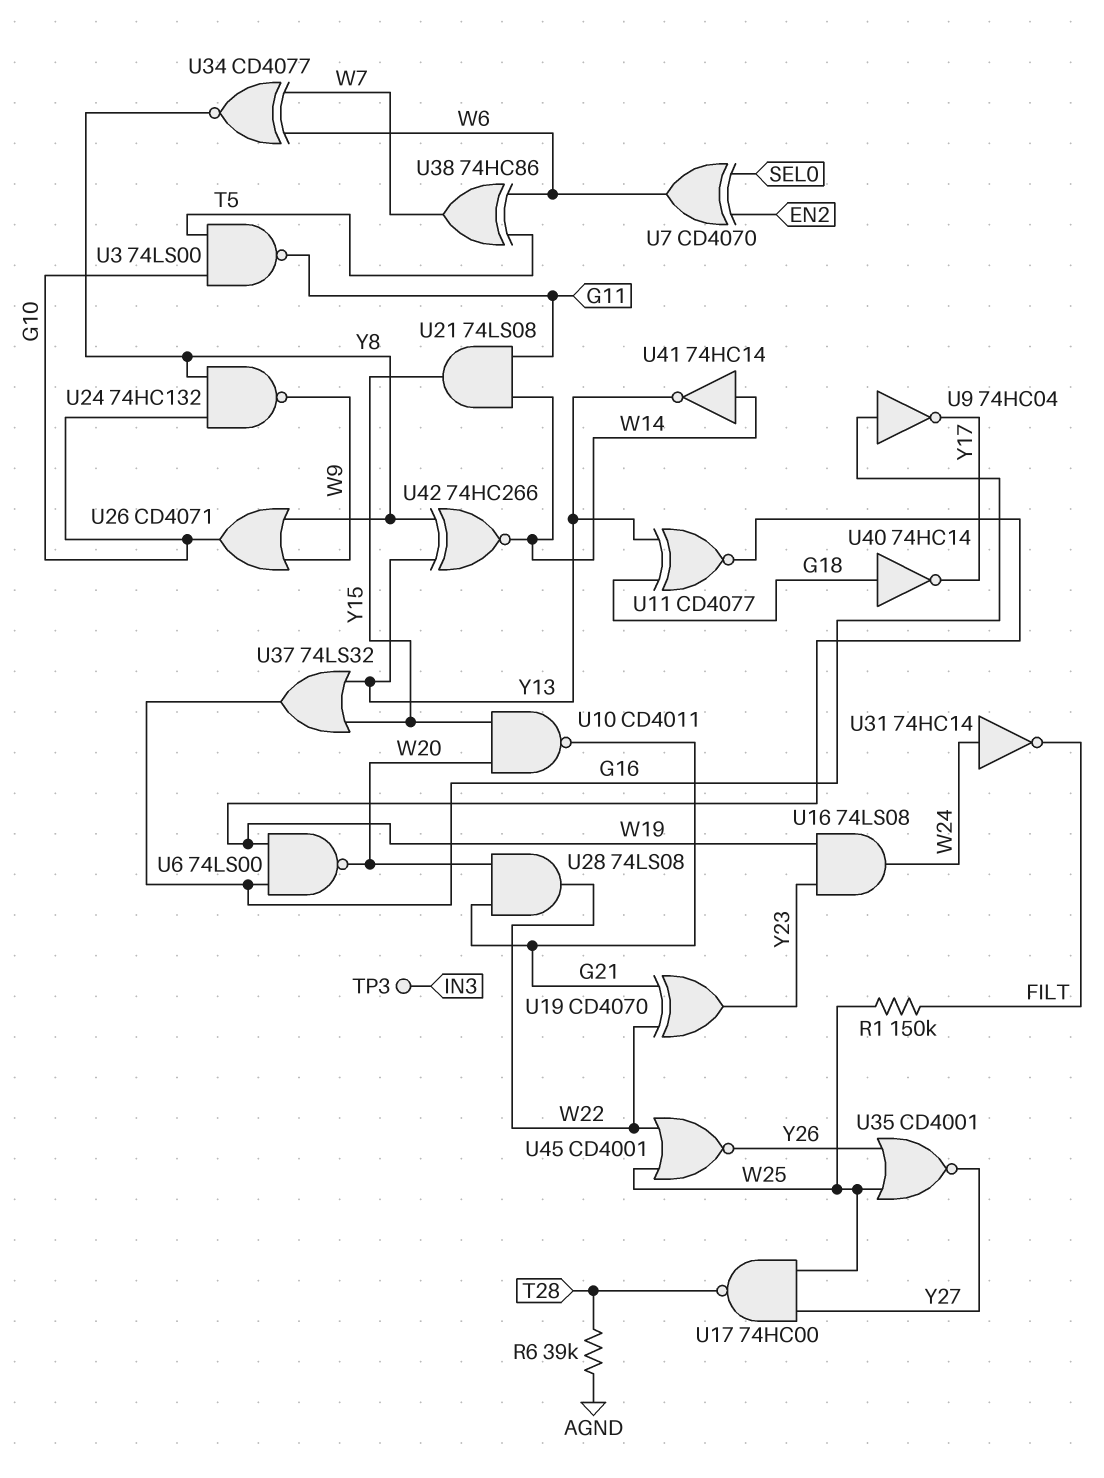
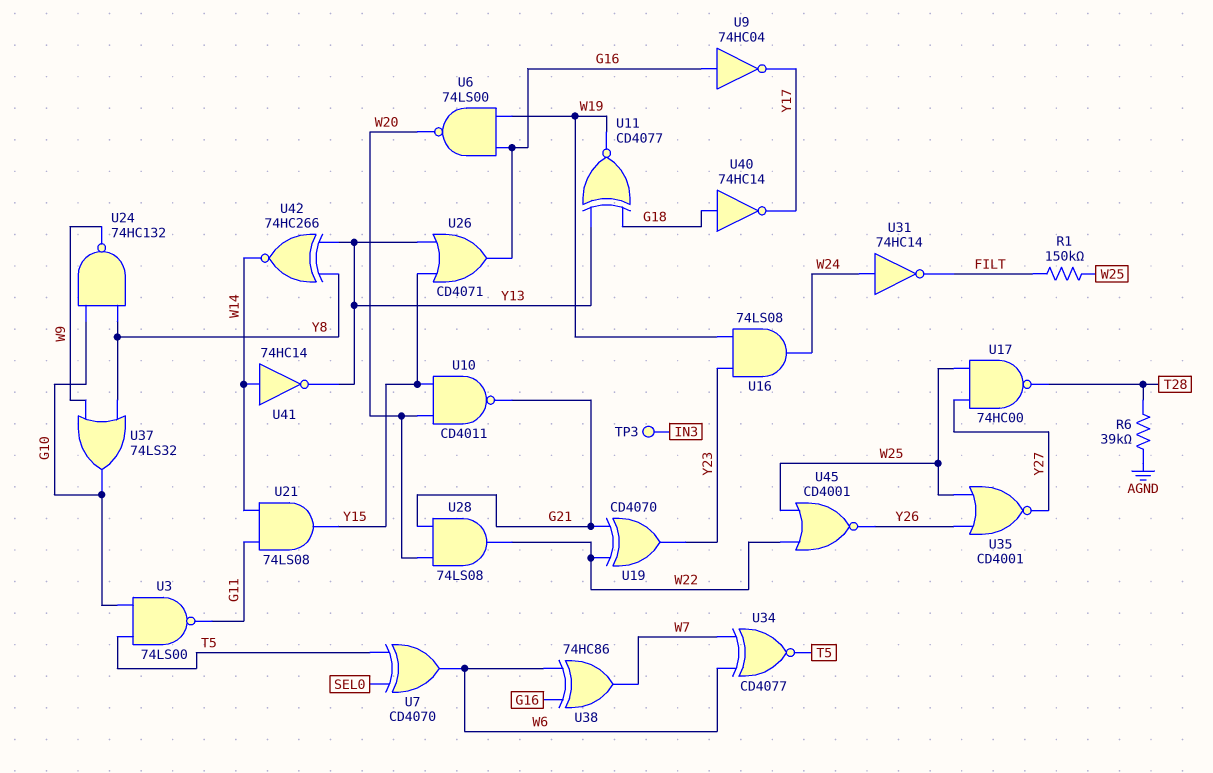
U7: XOR CD4070 (in EN2, in SEL0, out W6) -> XOR CD4070 (in SEL0, in T5, out W6)
U26: OR CD4071 (in W9, in Y8, out G10) -> OR CD4071 (in Y13, in Y15, out G16)
U34: XNOR CD4077 (in W6, in W7, out Y8) -> XNOR CD4077 (in W6, in W7, out T5)
U37: OR 74LS32 (in Y13, in Y15, out G16) -> OR 74LS32 (in W9, in Y8, out G10)
U38: XOR 74HC86 (in T5, in W6, out W7) -> XOR 74HC86 (in G16, in W6, out W7)

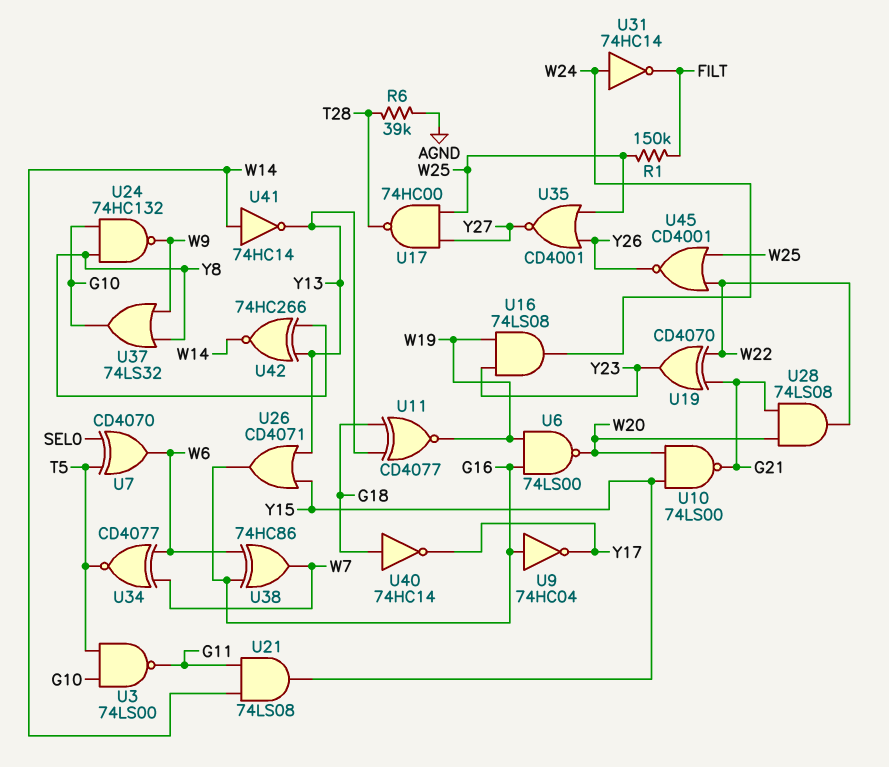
TP3: test point (IN3) -> none
U10: NAND CD4011 (in W20, in Y15, out G21) -> NAND 74LS00 (in W20, in Y15, out G21)

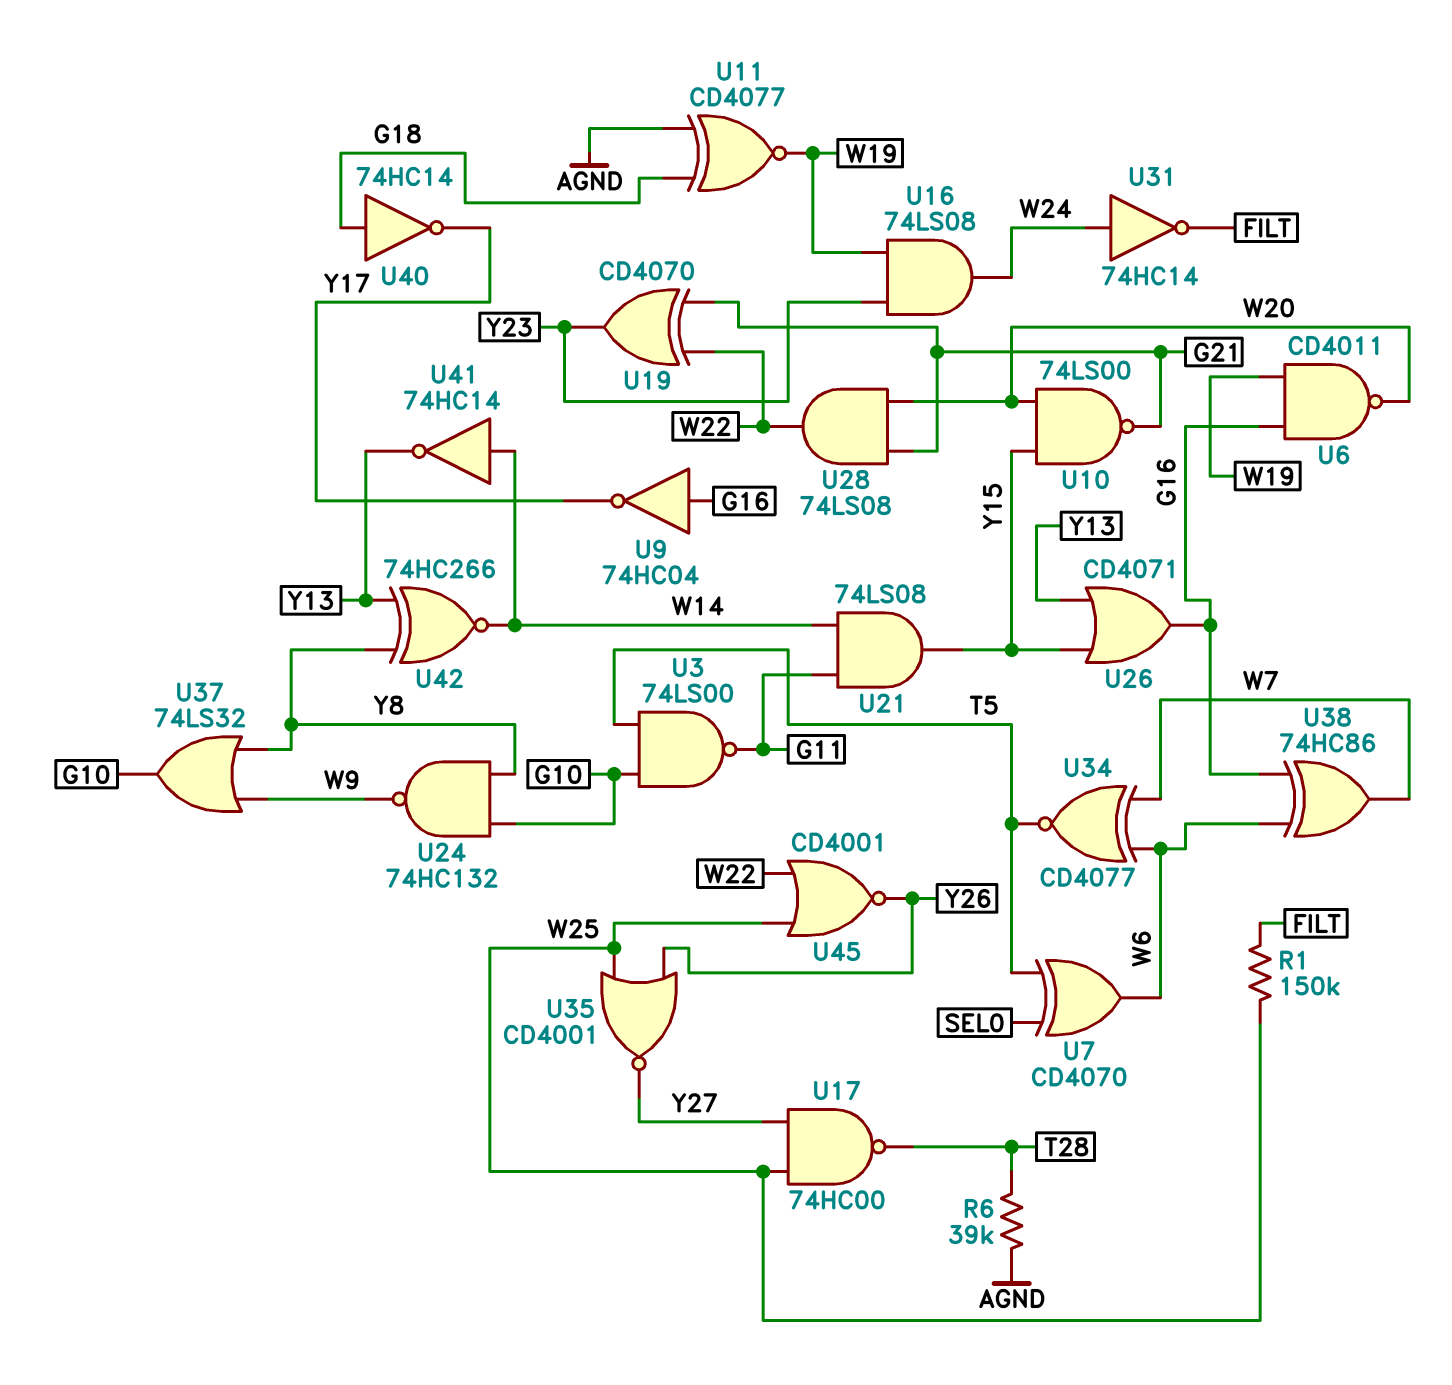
U6: NAND 74LS00 (in G16, in W19, out W20) -> NAND CD4011 (in G16, in W19, out W20)
U11: XNOR CD4077 (in G18, in Y13, out W19) -> XNOR CD4077 (in AGND, in G18, out W19)

